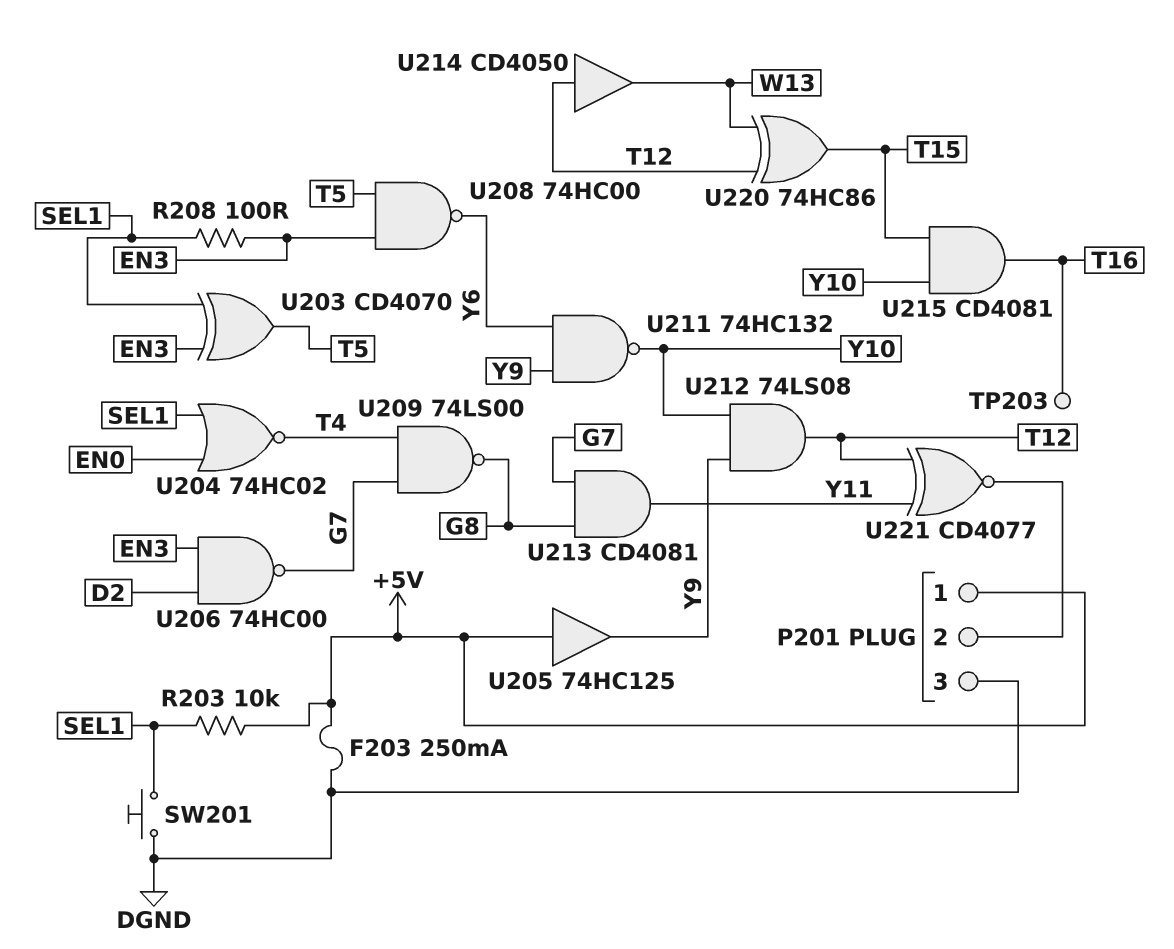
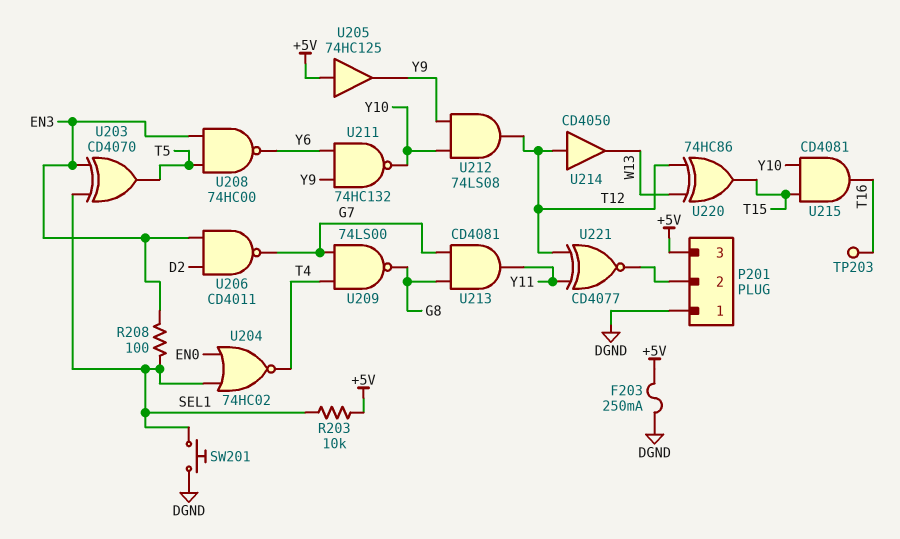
P201 pin 1: +5V -> DGND
P201 pin 3: DGND -> +5V
U206: NAND 74HC00 (in D2, in EN3, out G7) -> NAND CD4011 (in D2, in EN3, out G7)

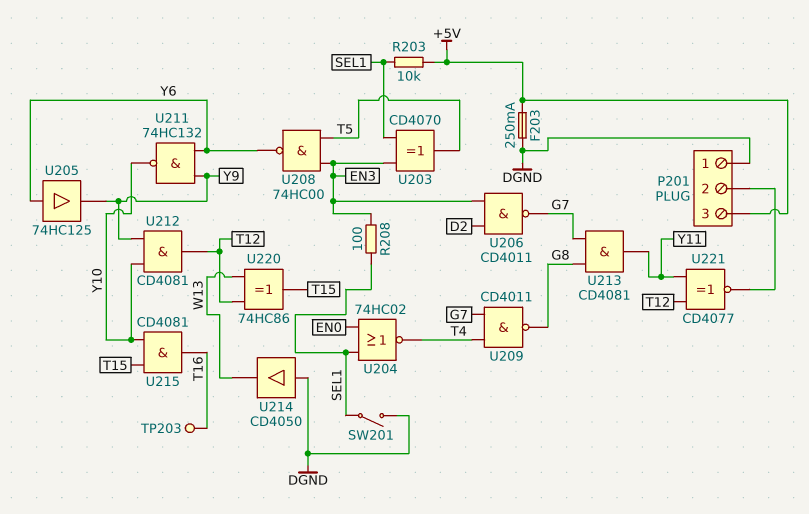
SW201: button (DGND, SEL1) -> switch (DGND, SEL1)
U205: buffer 74HC125 (in +5V, out Y9) -> buffer 74HC125 (in Y6, out Y9)
U209: NAND 74LS00 (in G7, in T4, out G8) -> NAND CD4011 (in G7, in T4, out G8)
U212: AND 74LS08 (in Y9, in Y10, out T12) -> AND CD4081 (in Y9, in Y10, out T12)
U214: buffer CD4050 (in T12, out W13) -> buffer CD4050 (in DGND, out W13)

